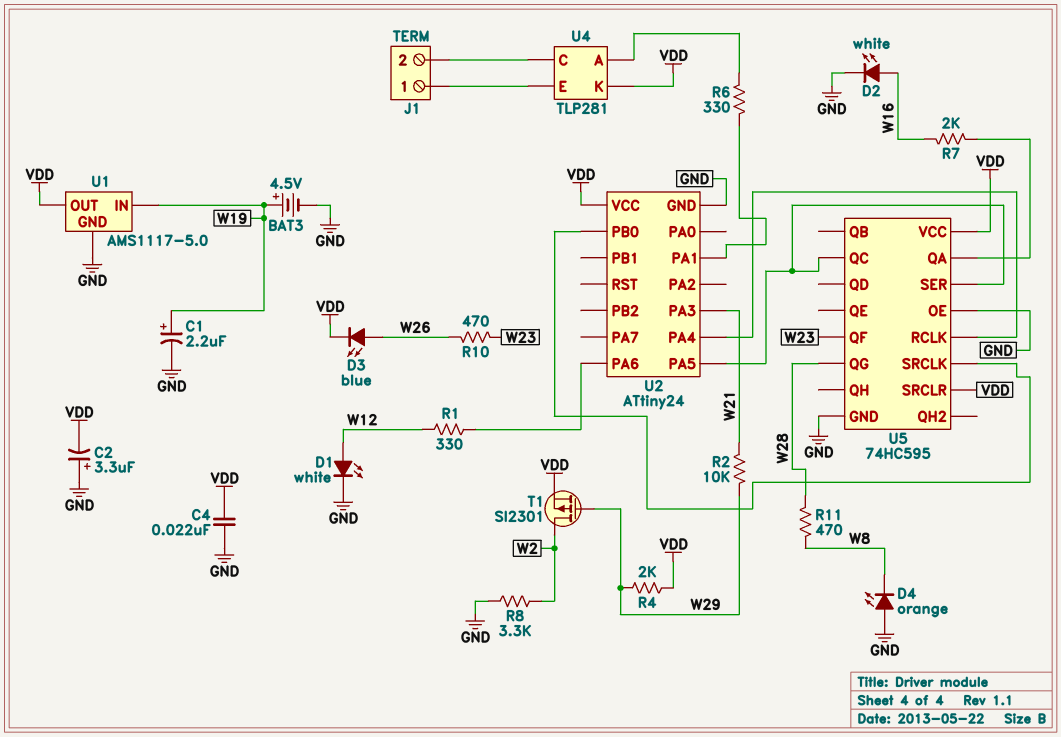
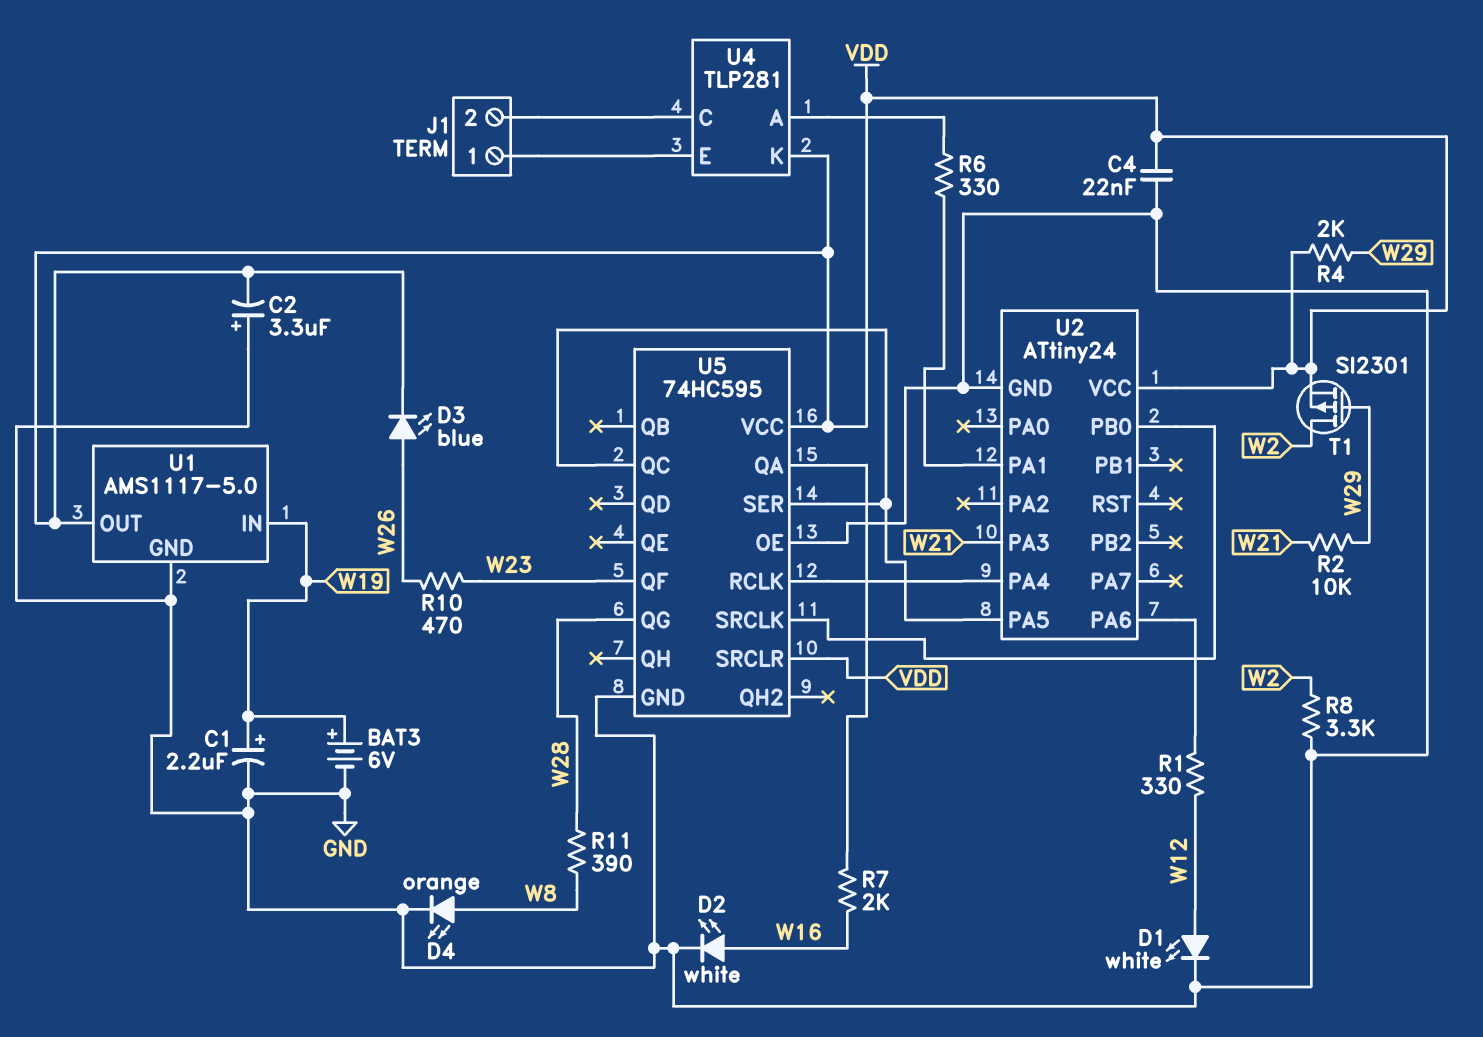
BAT3: 4.5V (plus W19, minus GND) -> 6V (plus W19, minus GND)
D4: LED orange (A GND, K W8) -> LED orange (A W8, K GND)
R11: 470 (W8, W28) -> 390 (W8, W28)

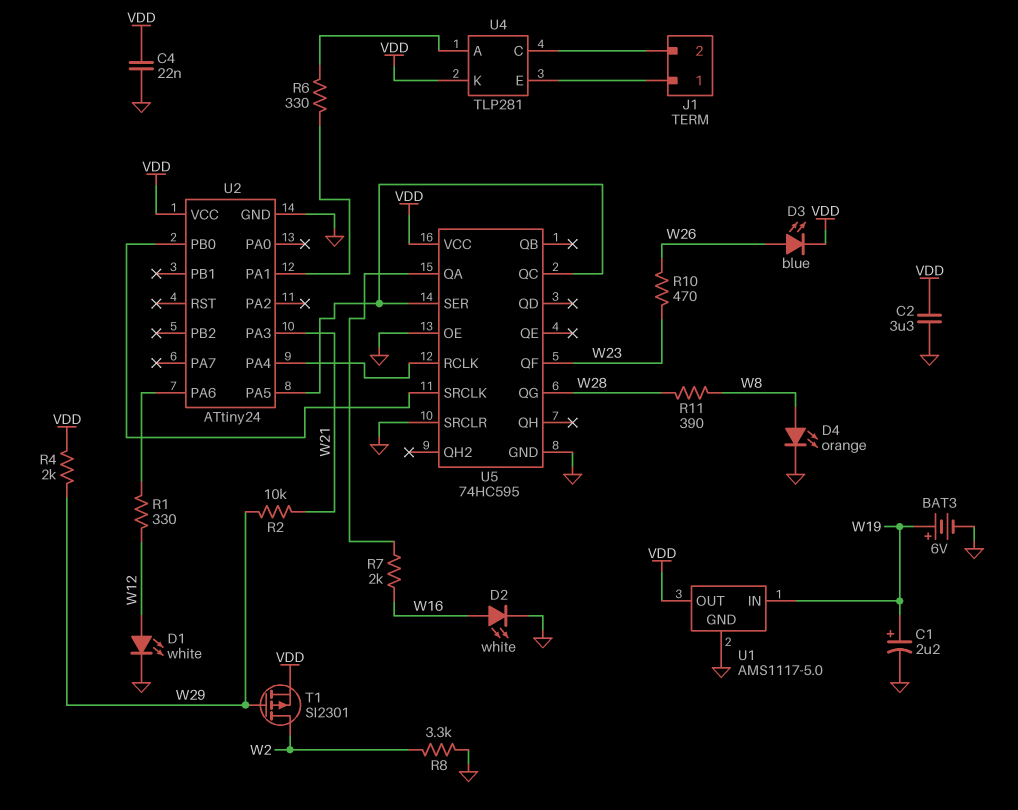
C2: 3.3uF (plus GND, minus VDD) -> 3.3uF (GND, VDD)
U5 pin SRCLR: VDD -> GND

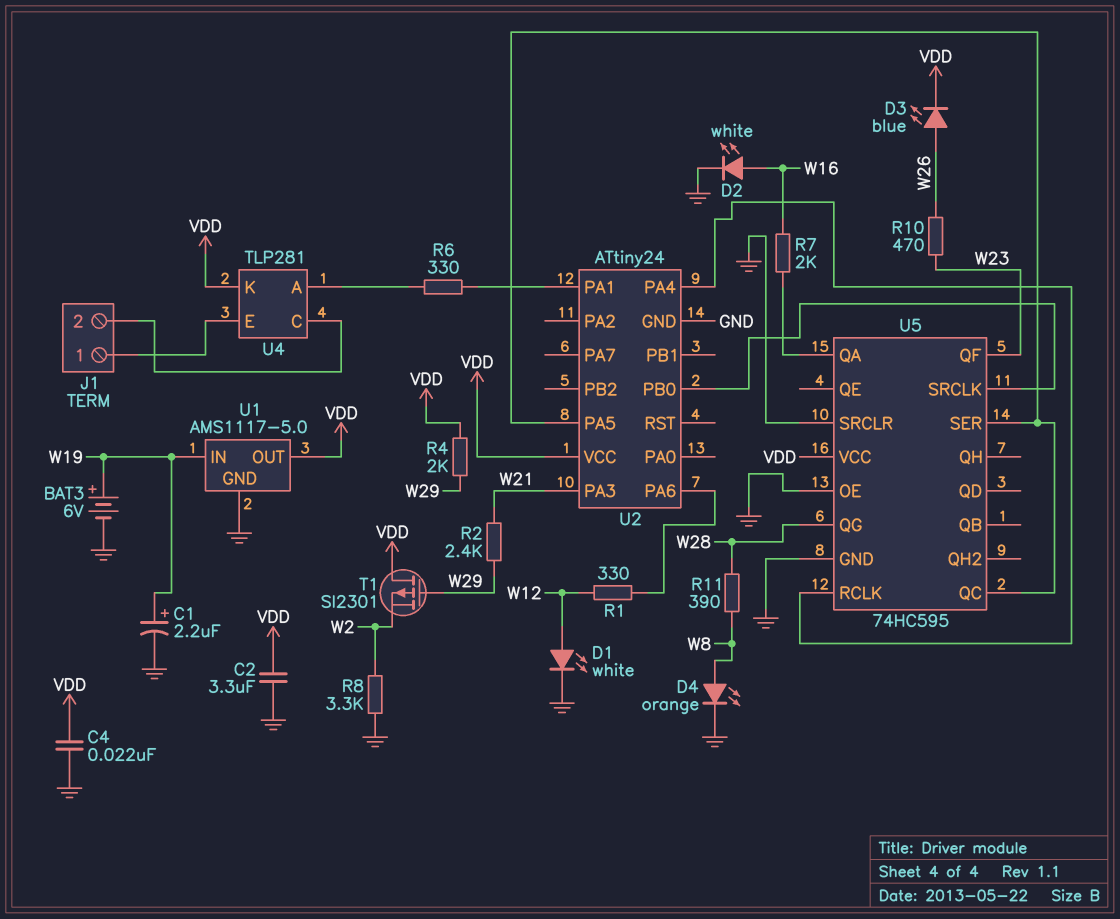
R2: 10k (W21, W29) -> 2.4k (W21, W29)
T1: PMOS SI2301 (G W29, D W2, S VDD) -> PMOS SI2301 (G W29, D VDD, S W2)

